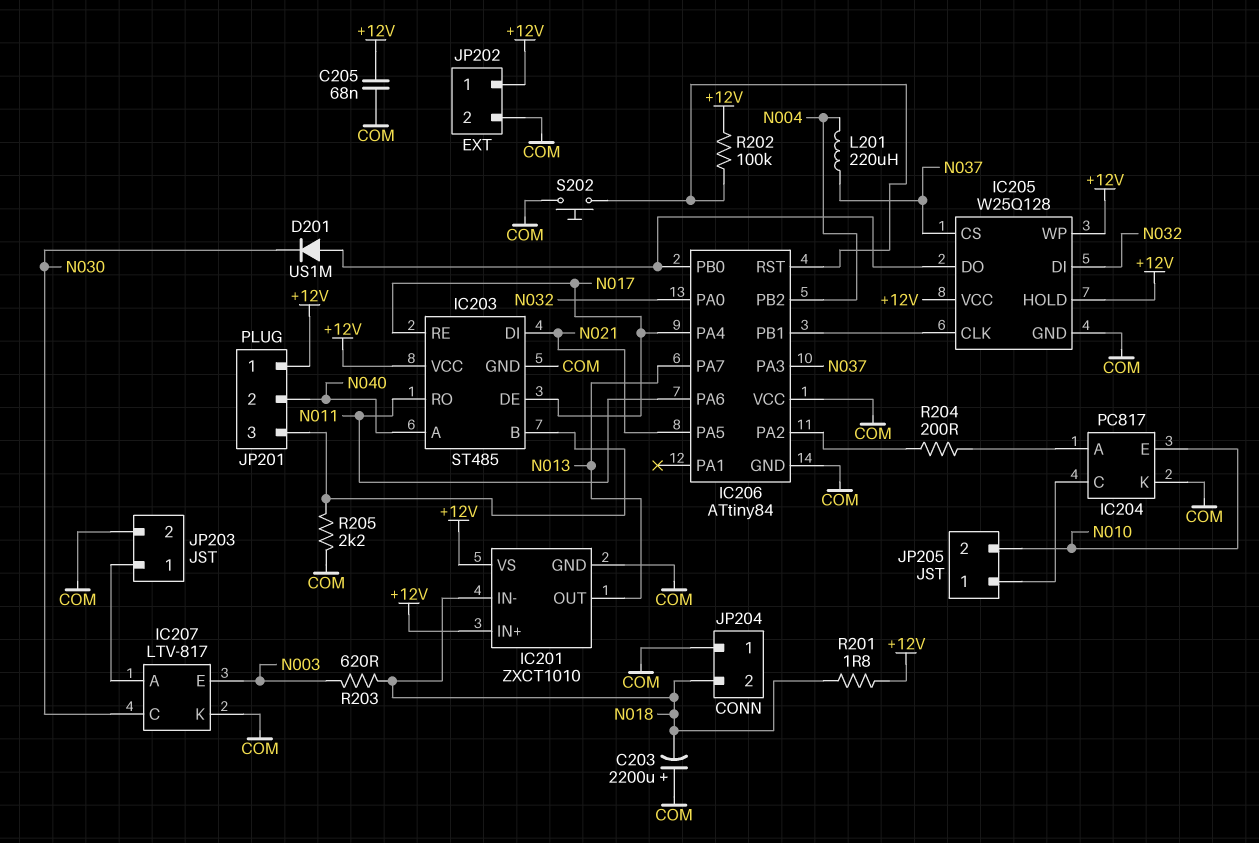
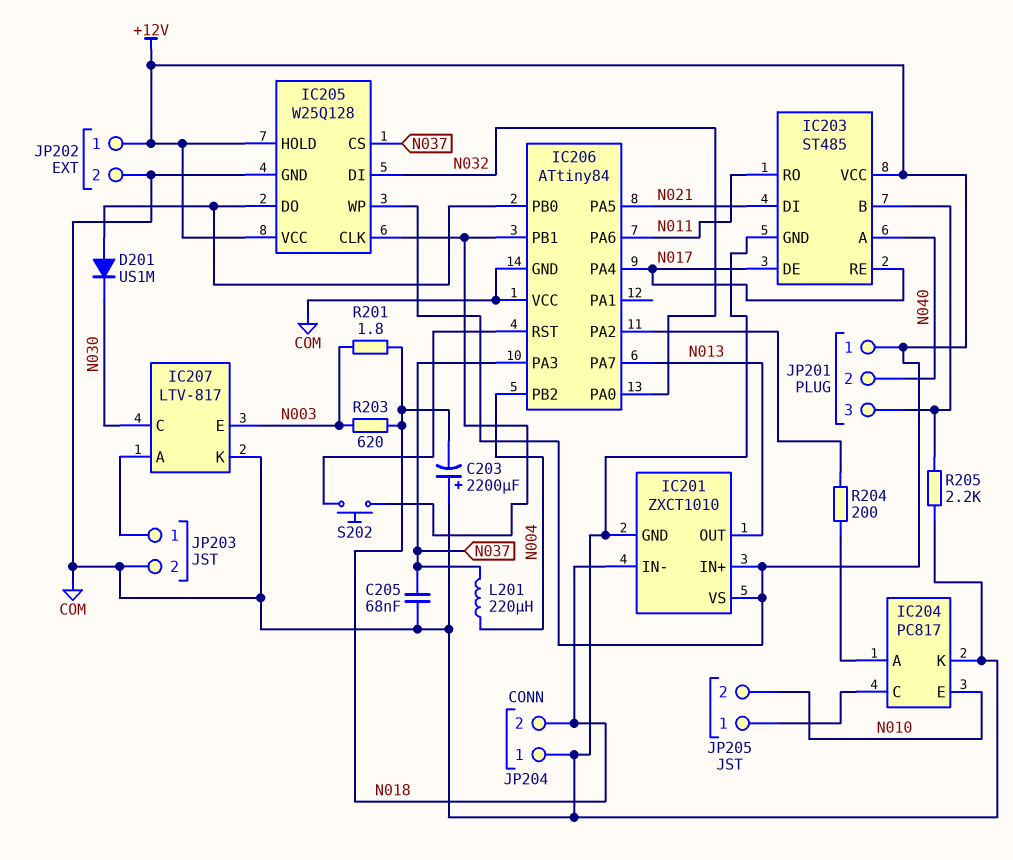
C205: 68nF (+12V, COM) -> 68nF (COM, N037)
R201: 1.8 (+12V, N018) -> 1.8 (N003, N018)
R202: 100k (+12V, IC206/RST) -> none
S202: button (COM, IC206/RST) -> button (IC205/CLK, IC206/RST)

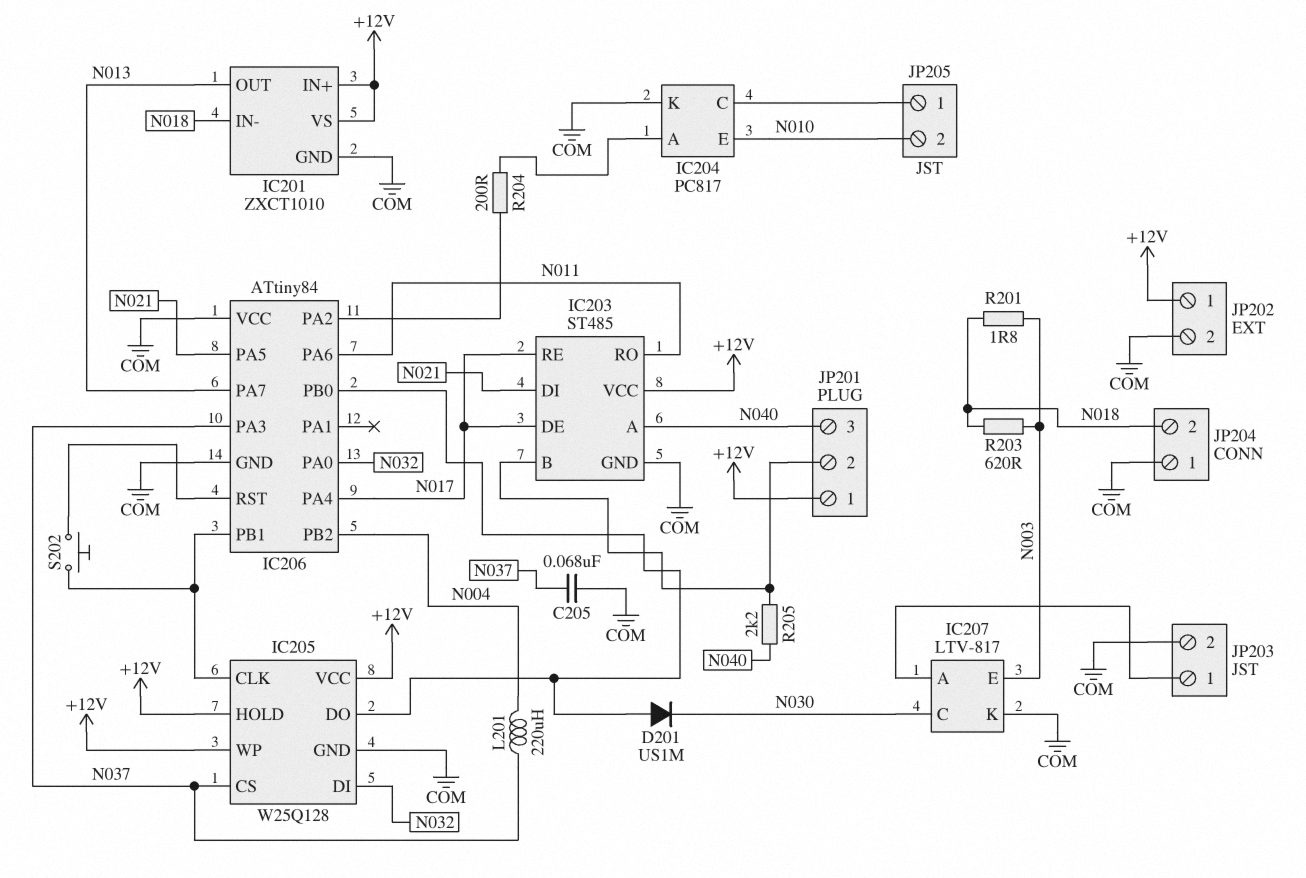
C203: 2200uF (plus COM, minus N018) -> none
JP201 pin 2: N040 -> IC203/B
JP201 pin 3: IC203/B -> N040
R205: 2.2k (COM, IC203/B) -> 2.2k (IC203/B, N040)

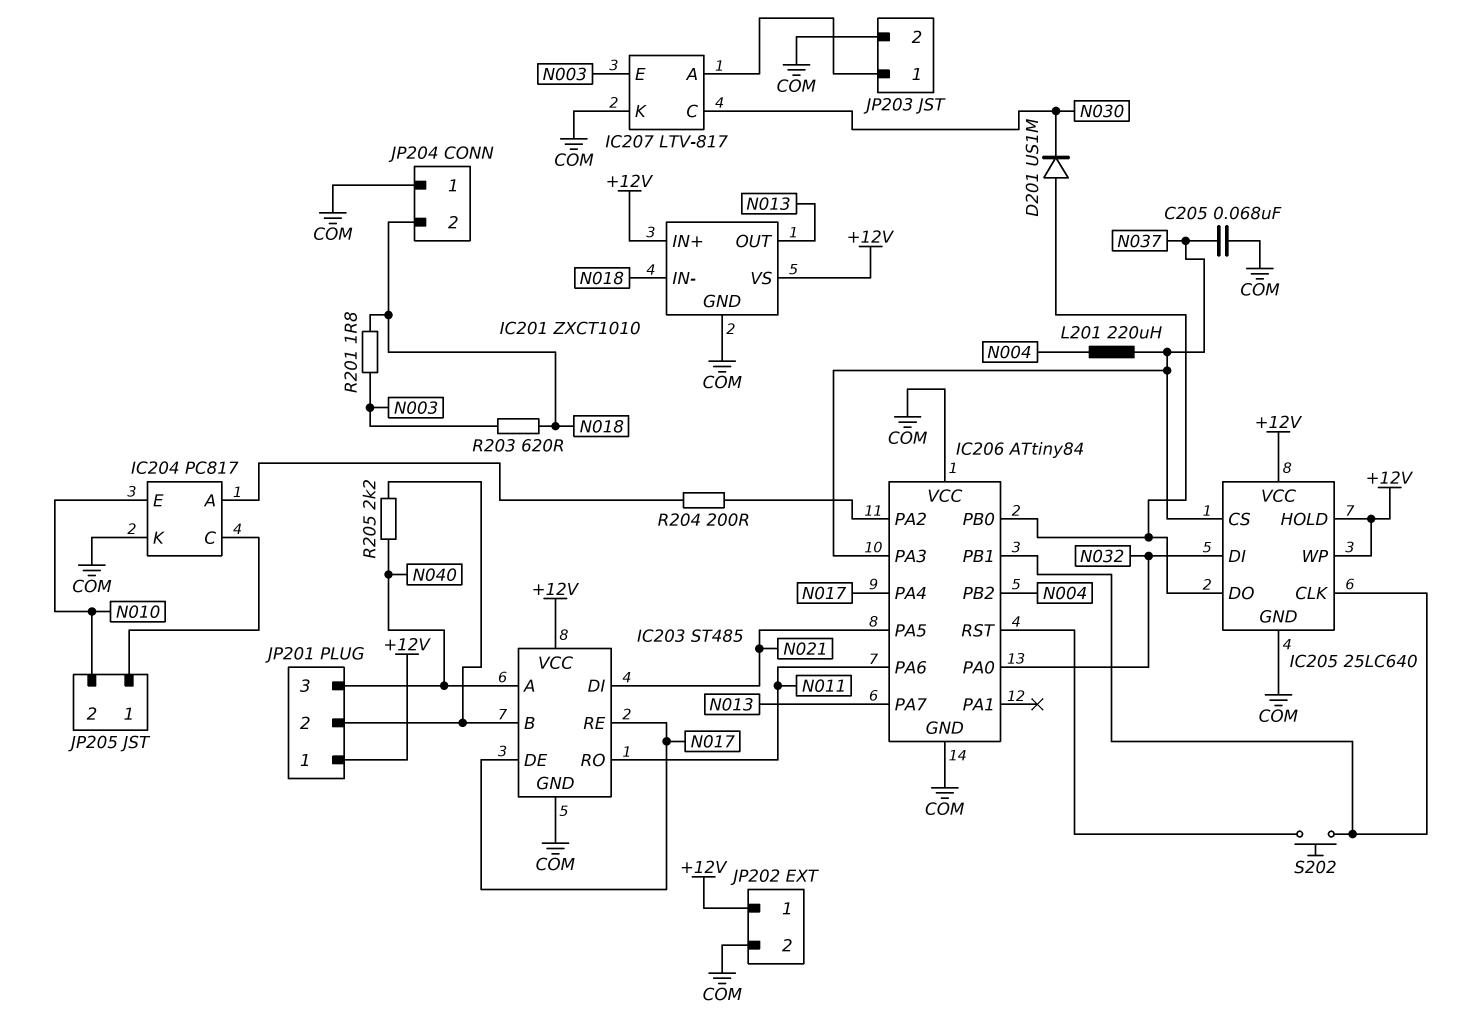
IC205: W25Q128 -> 25LC640

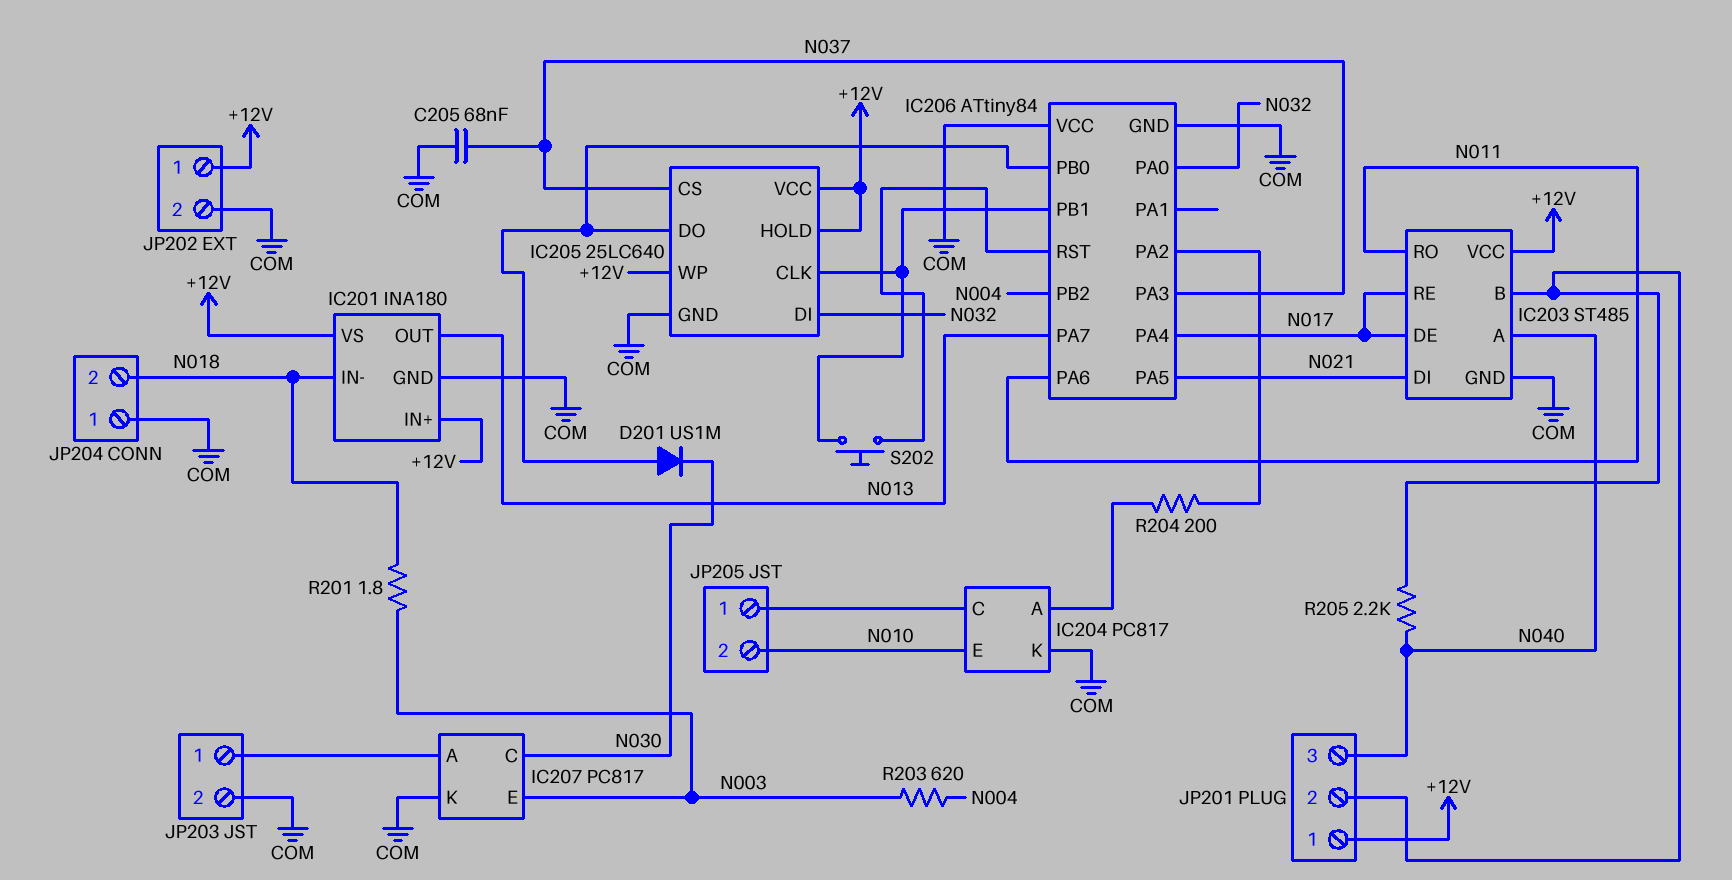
IC201: ZXCT1010 -> INA180
IC207: LTV-817 -> PC817
L201: 220uH (N004, N037) -> none
R203: 620 (N003, N018) -> 620 (N003, N004)

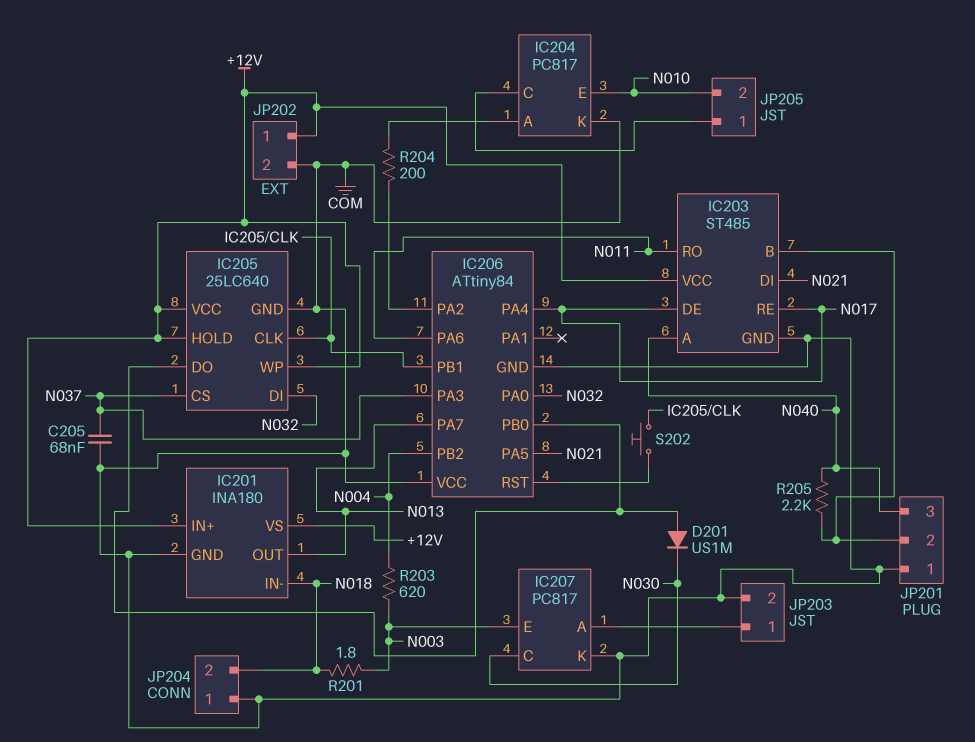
JP201 pin 1: +12V -> COM

